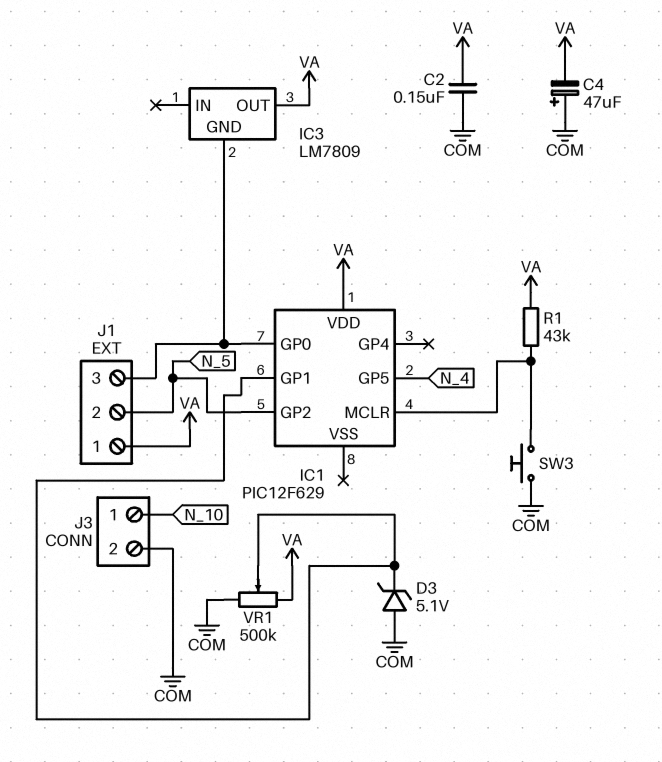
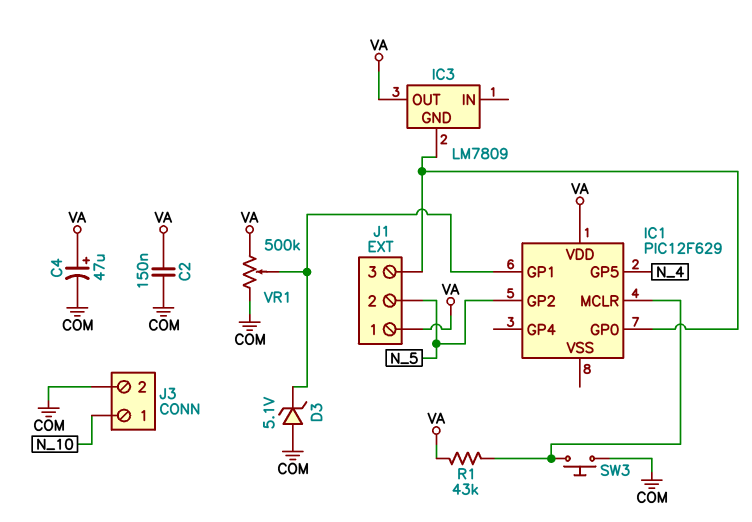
C4: 47uF (plus COM, minus VA) -> 47uF (plus VA, minus COM)

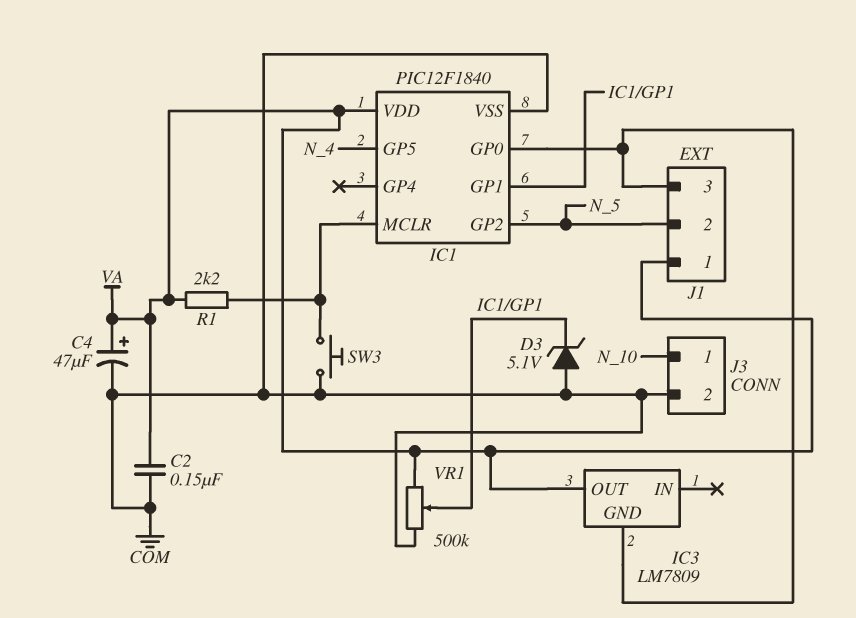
IC1: PIC12F629 -> PIC12F1840
IC1 pin VSS: none -> COM
R1: 43k (IC1/MCLR, VA) -> 2.2k (IC1/MCLR, VA)

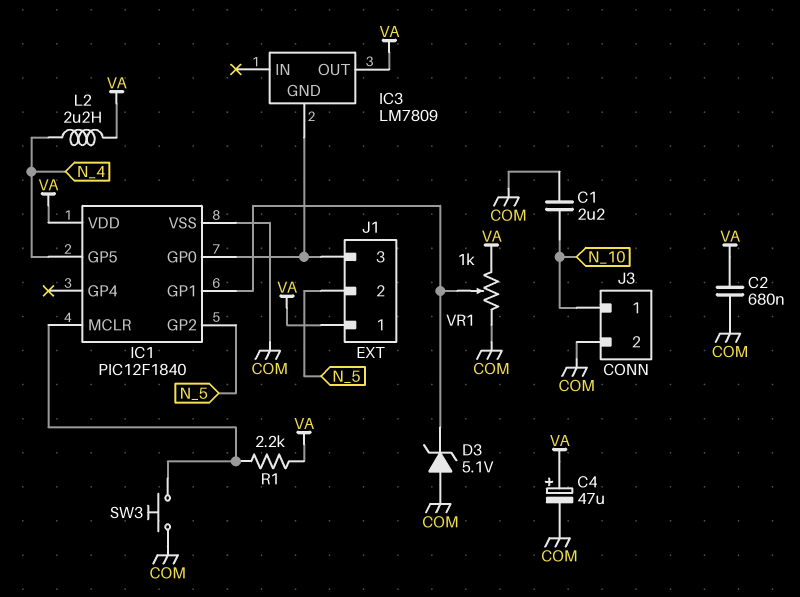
C1: none -> 2.2uF (COM, N_10)
C2: 150nF (COM, VA) -> 680nF (COM, VA)
L2: none -> 2.2uH (N_4, VA)
VR1: 500k (COM, VA, wiper IC1/GP1) -> 1k (COM, VA, wiper IC1/GP1)

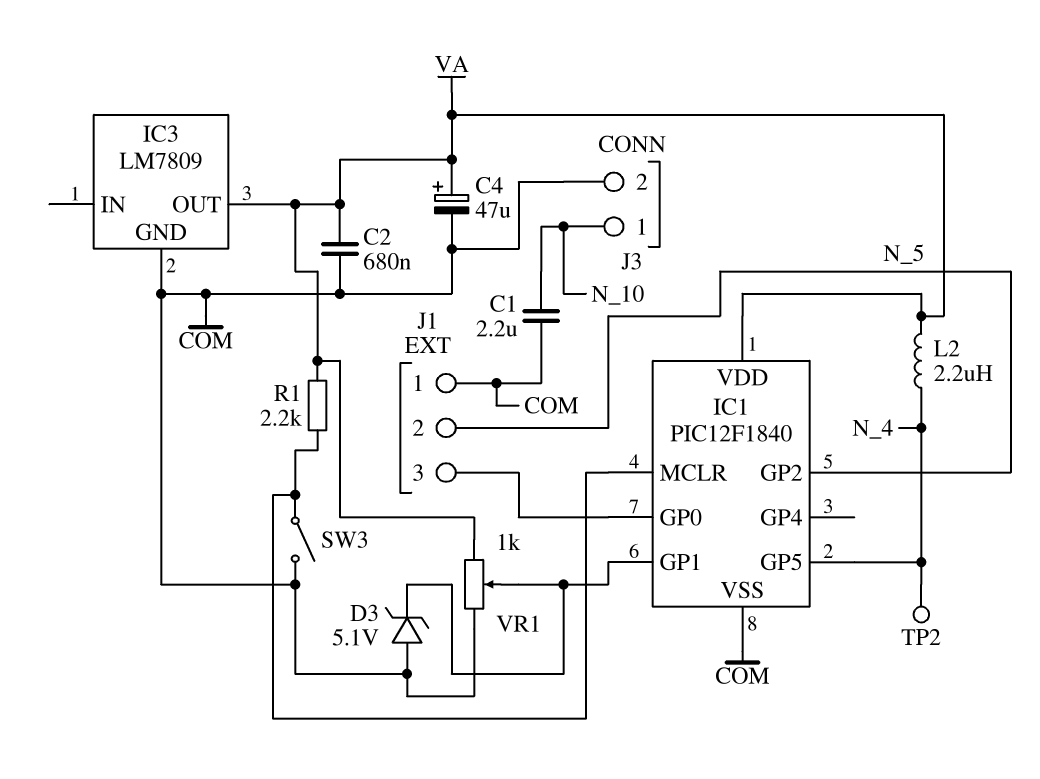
IC3 pin GND: IC1/GP0 -> COM
J1 pin 1: VA -> COM
SW3: button (COM, IC1/MCLR) -> switch (COM, IC1/MCLR)
TP2: none -> test point (N_4)

